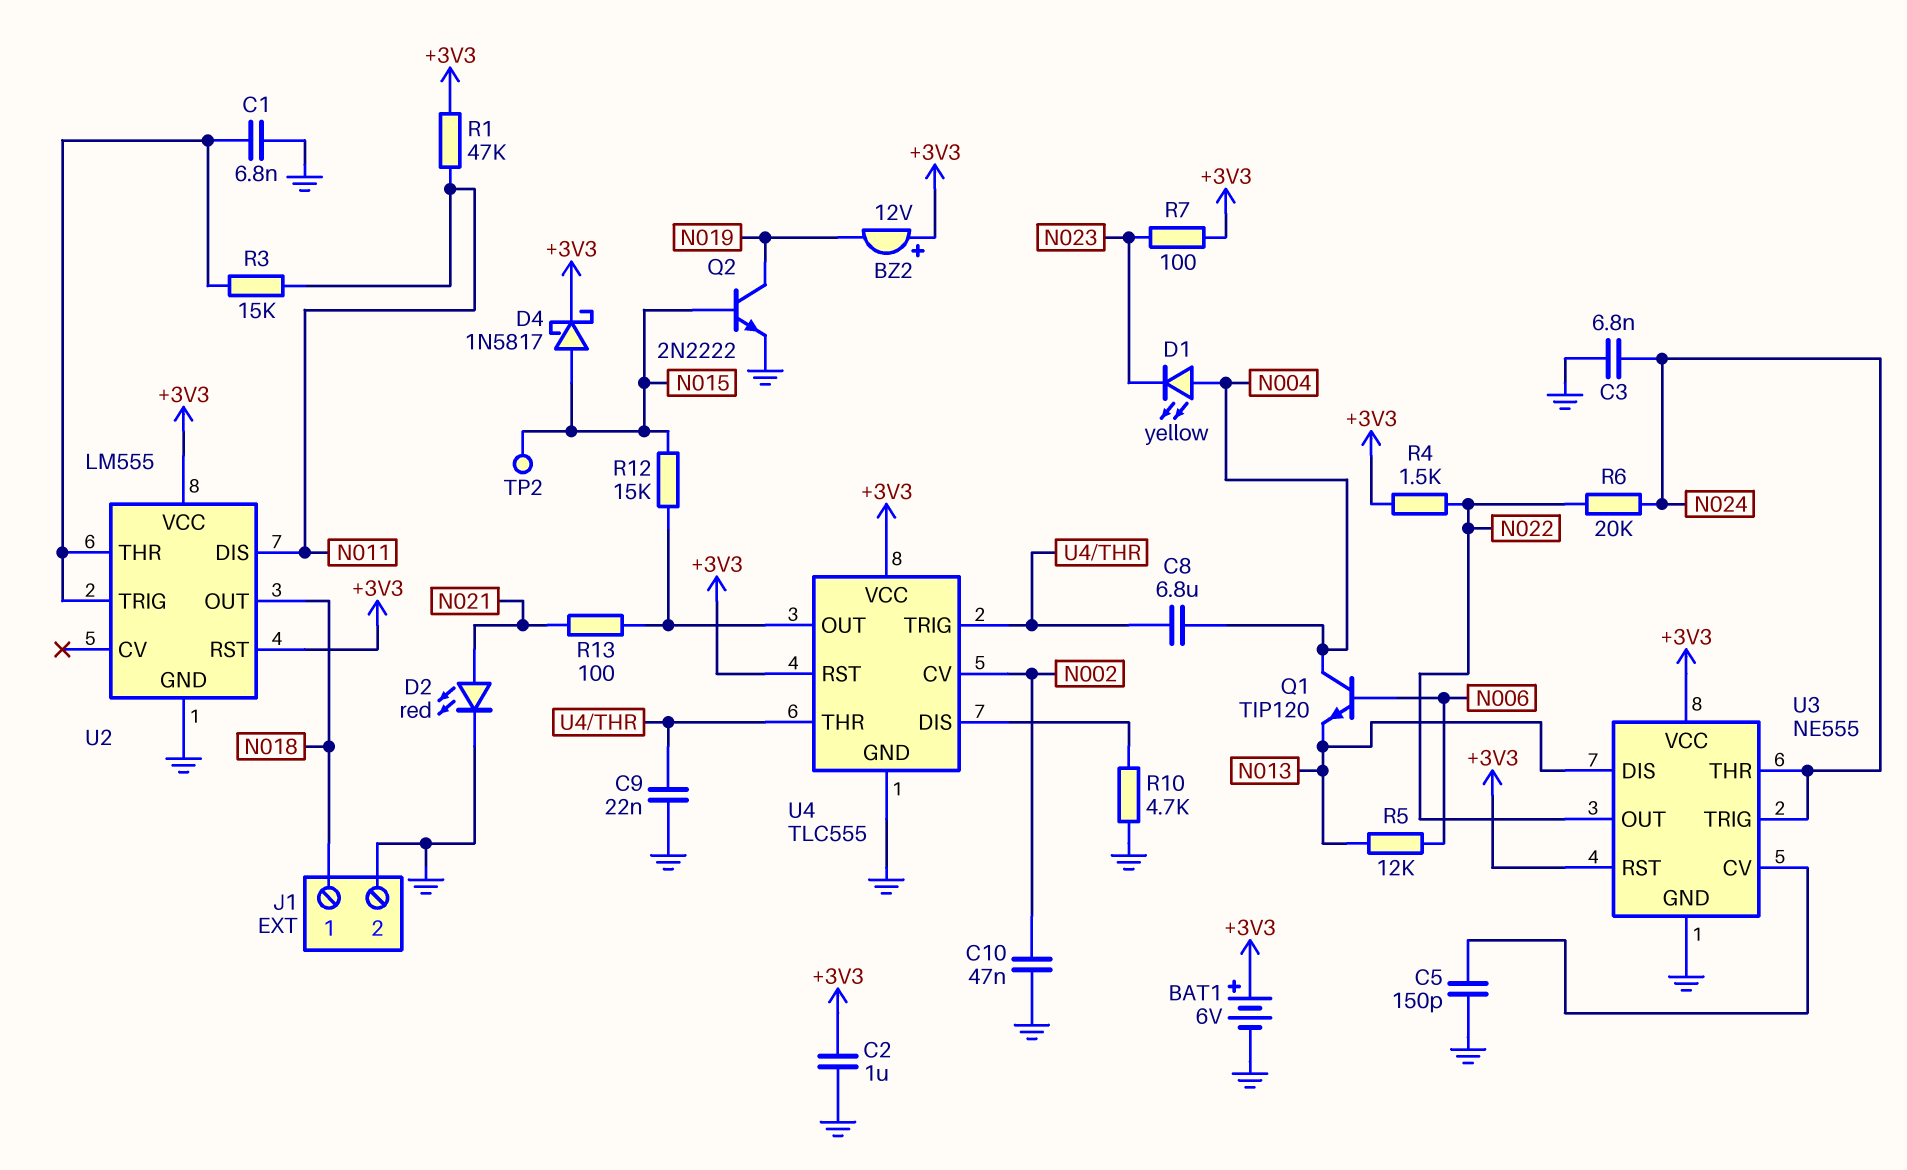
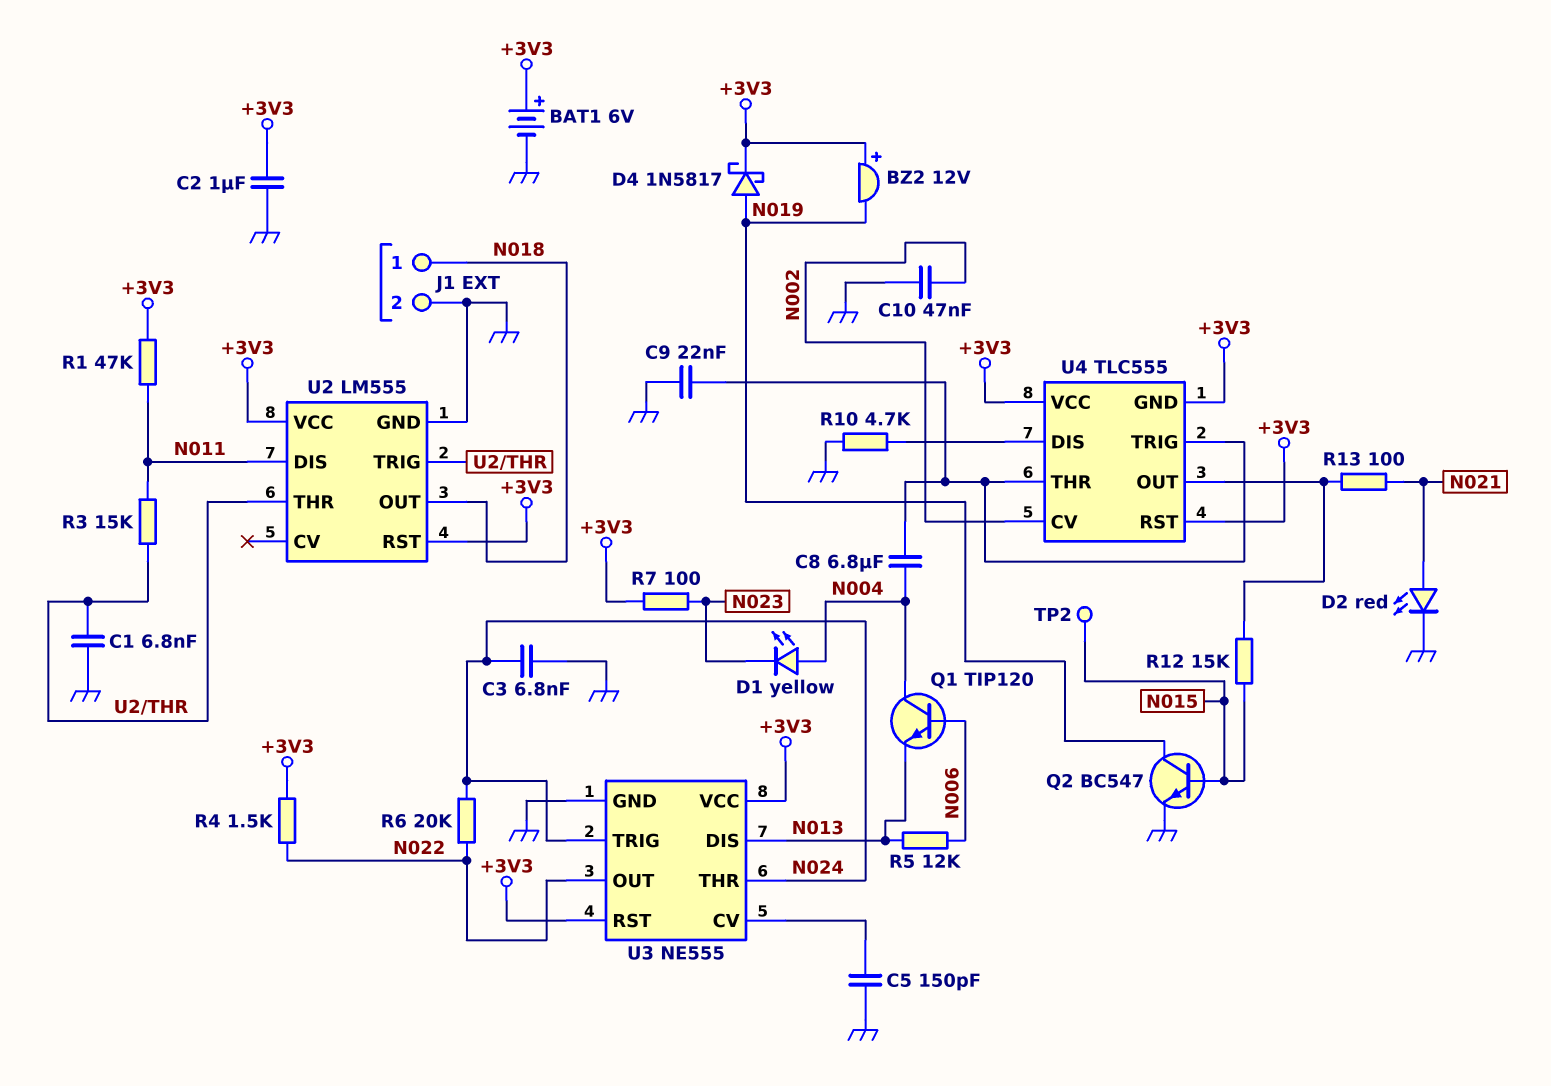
D4: schottky 1N5817 (A N015, K +3V3) -> schottky 1N5817 (A N019, K +3V3)
Q2: NPN 2N2222 (B N015, C N019, E GND) -> NPN BC547 (B N015, C N019, E GND)
U4 pin GND: GND -> +3V3

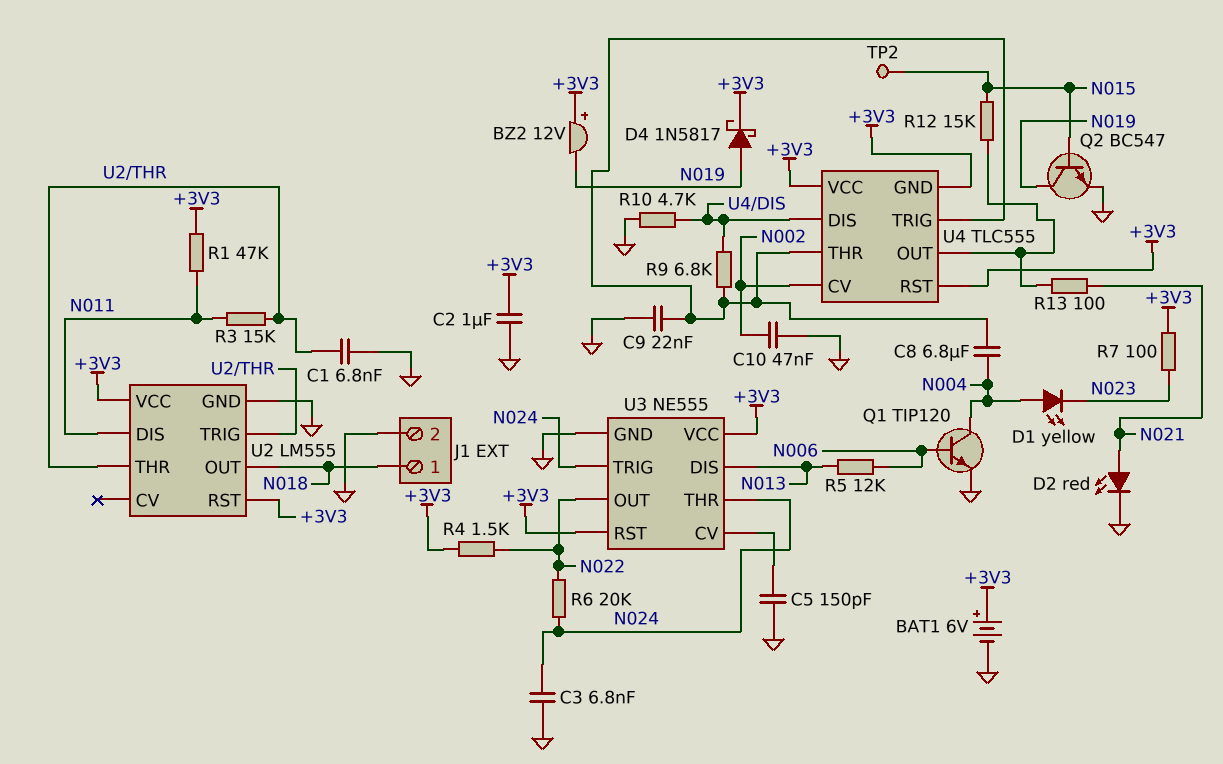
Q1: NPN TIP120 (B N006, C N004, E N013) -> NPN TIP120 (B N006, C N004, E GND)
R9: none -> 6.8k (U4/DIS, U4/THR)

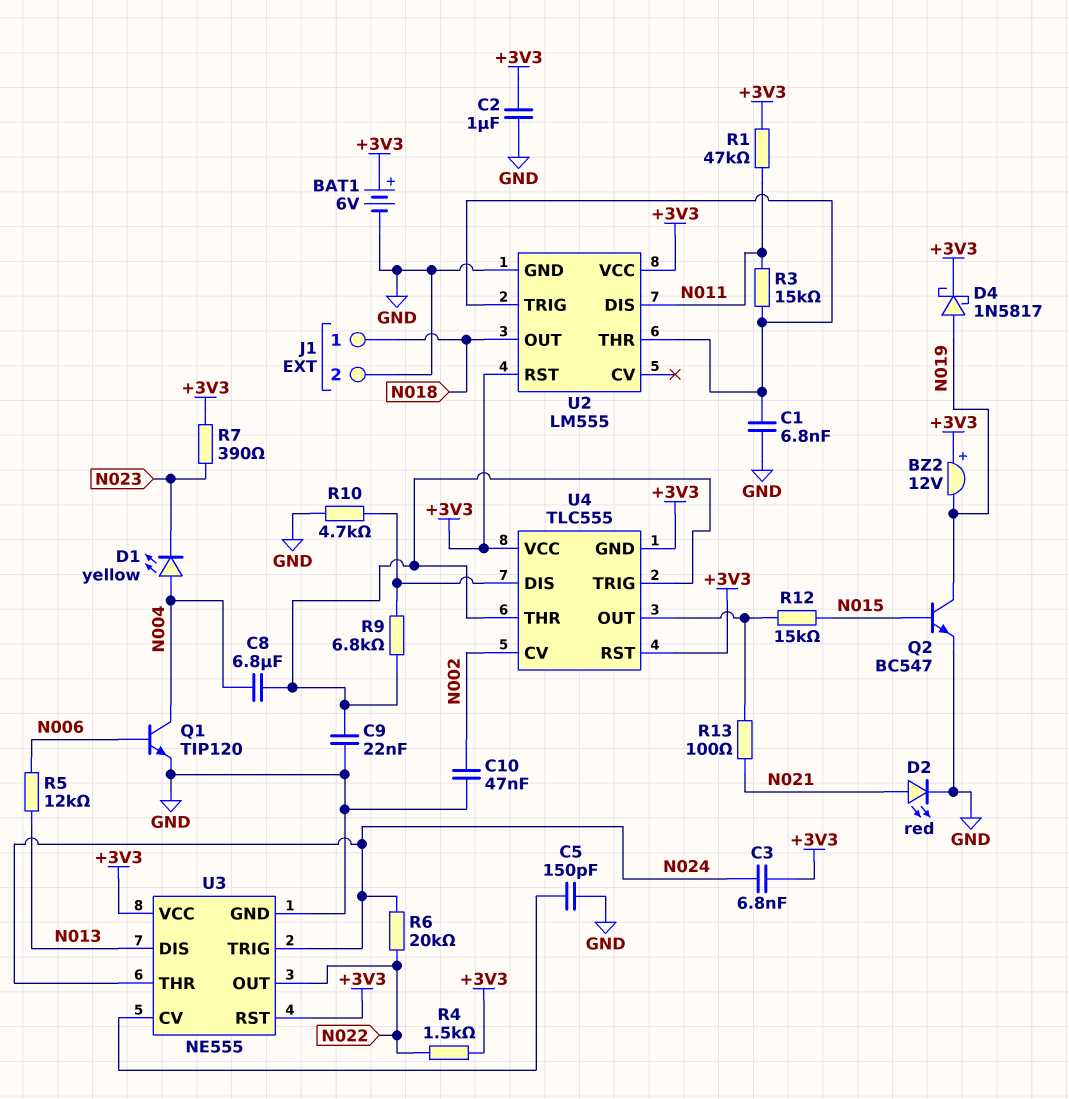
C3: 6.8nF (GND, N024) -> 6.8nF (+3V3, N024)
R7: 100 (+3V3, N023) -> 390 (+3V3, N023)
TP2: test point (N015) -> none

